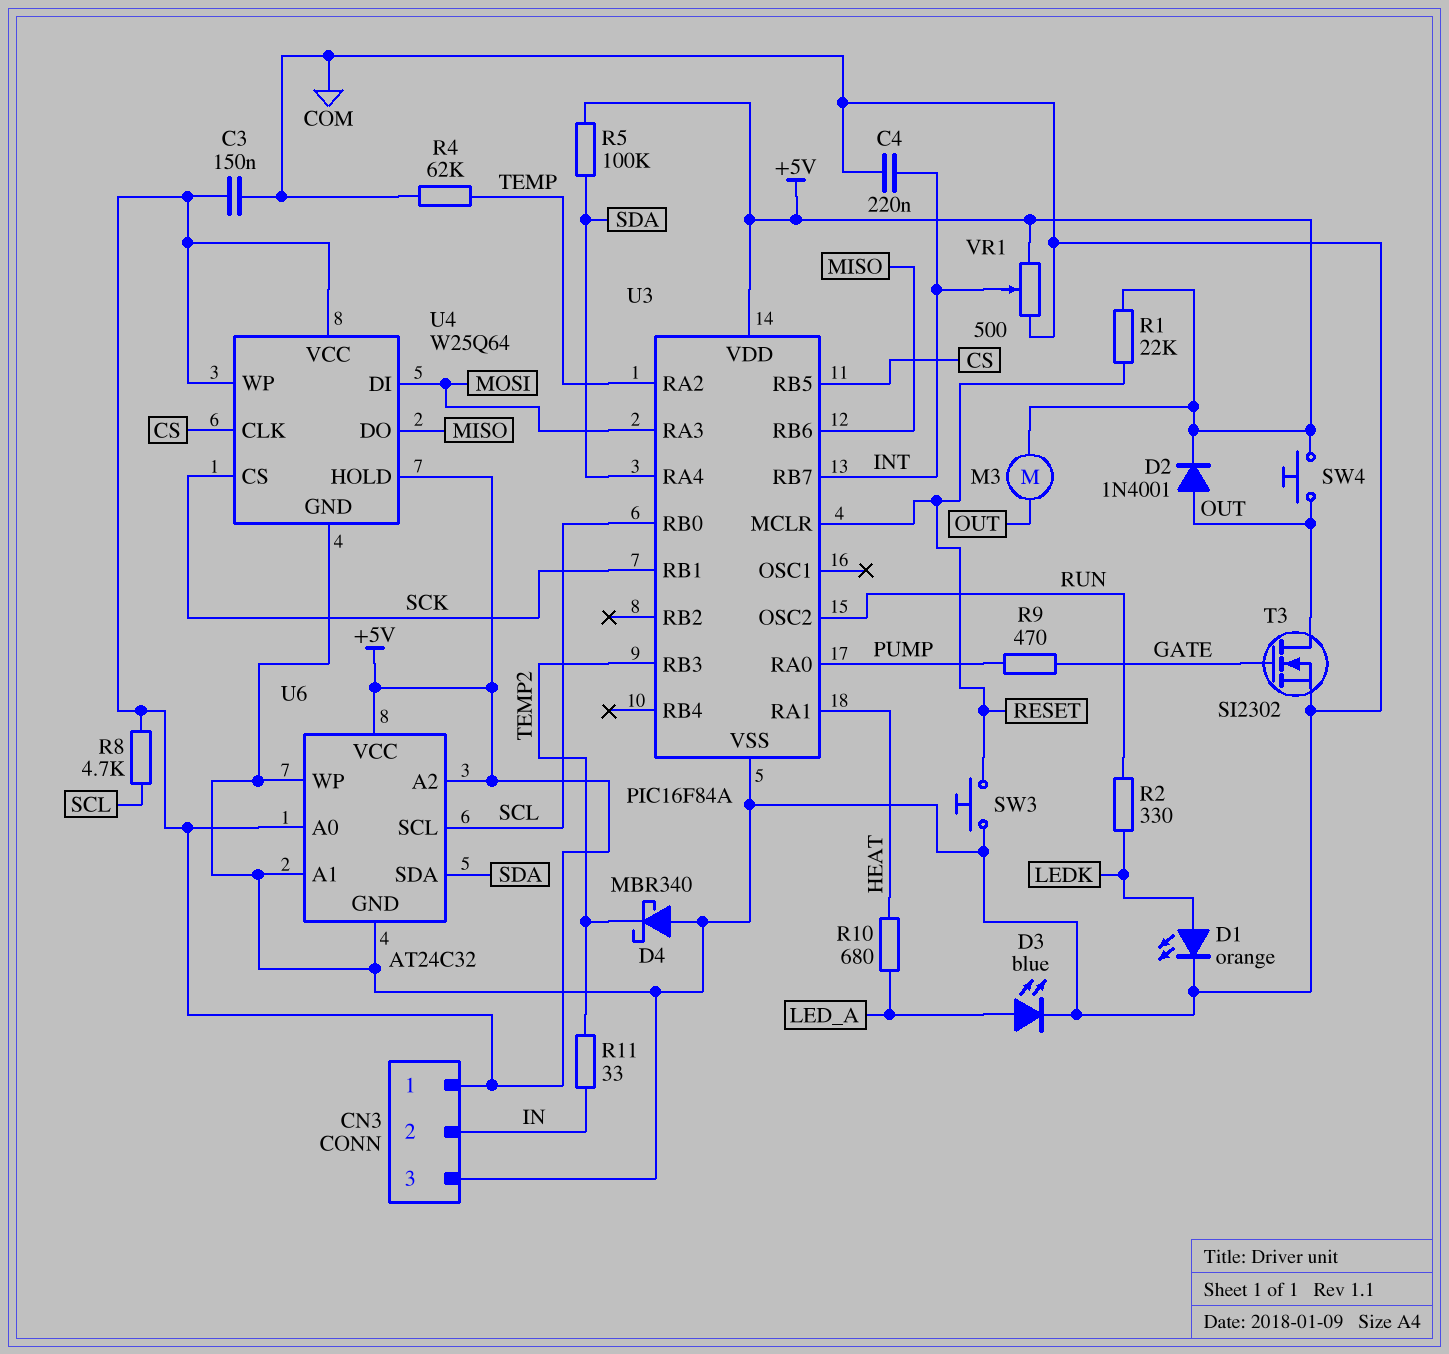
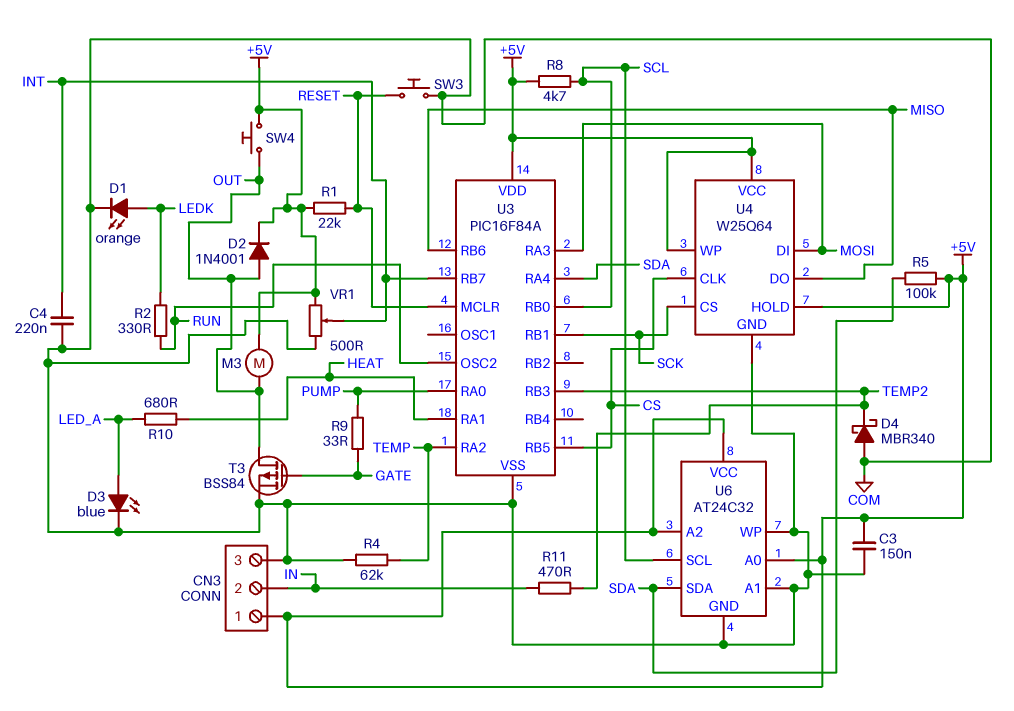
R9: 470 (GATE, PUMP) -> 33 (GATE, PUMP)
R11: 33 (IN, TEMP2) -> 470 (IN, TEMP2)
T3: NMOS SI2302 (G GATE, D OUT, S COM) -> PMOS BSS84 (G GATE, D OUT, S COM)

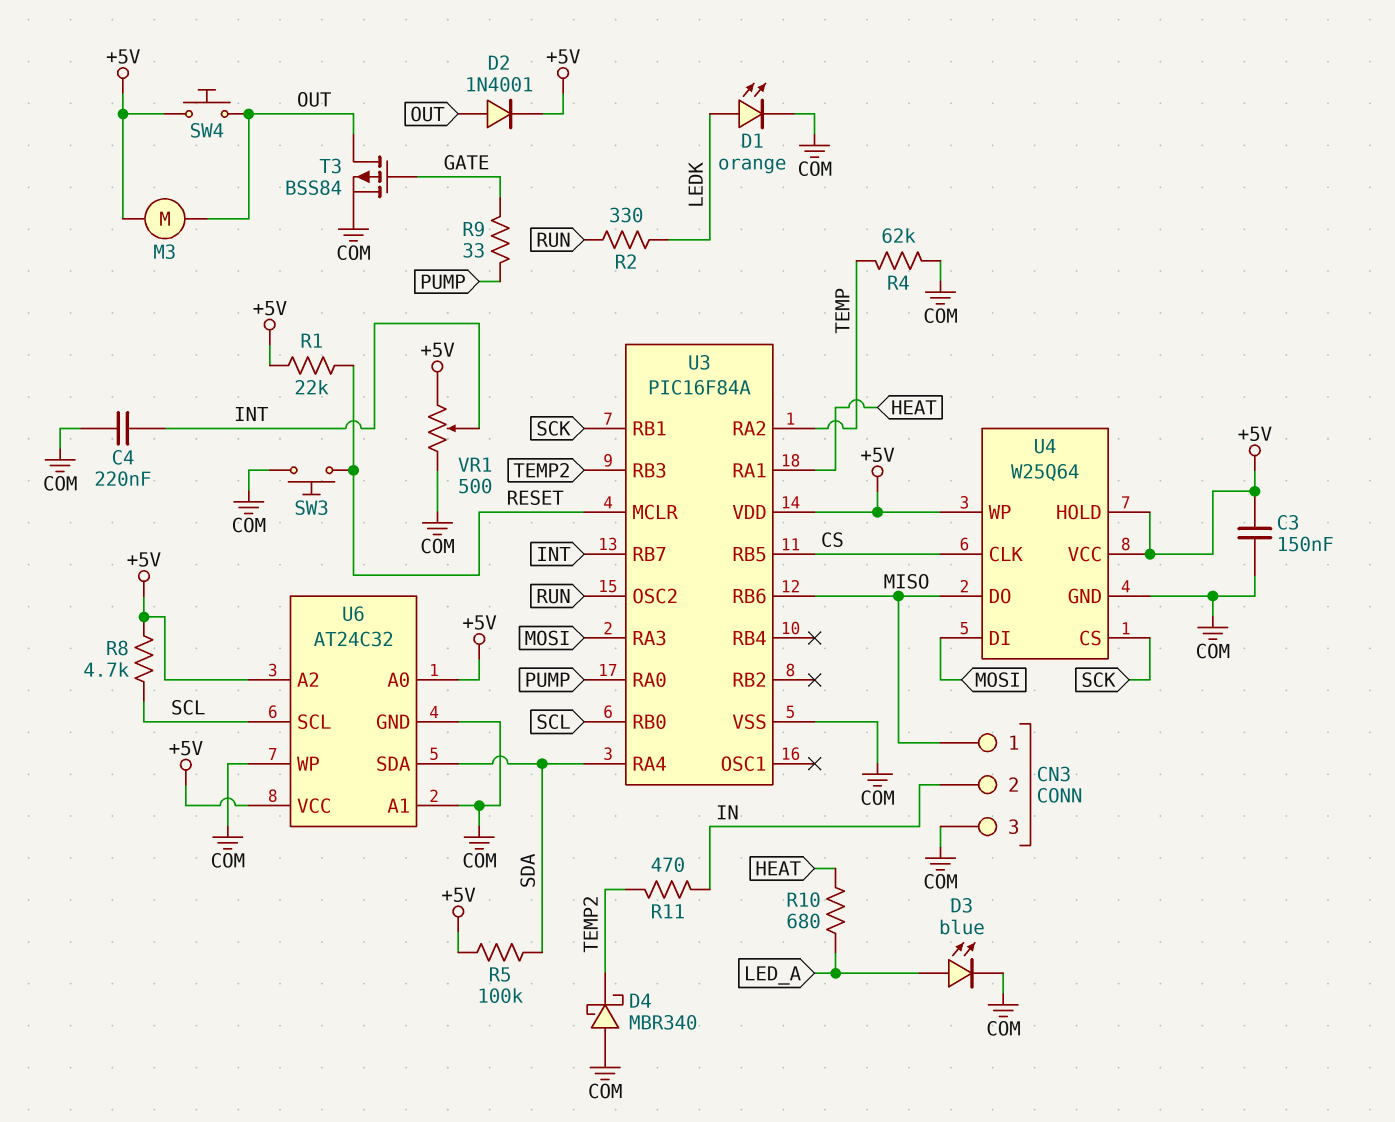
CN3 pin 1: +5V -> MISO

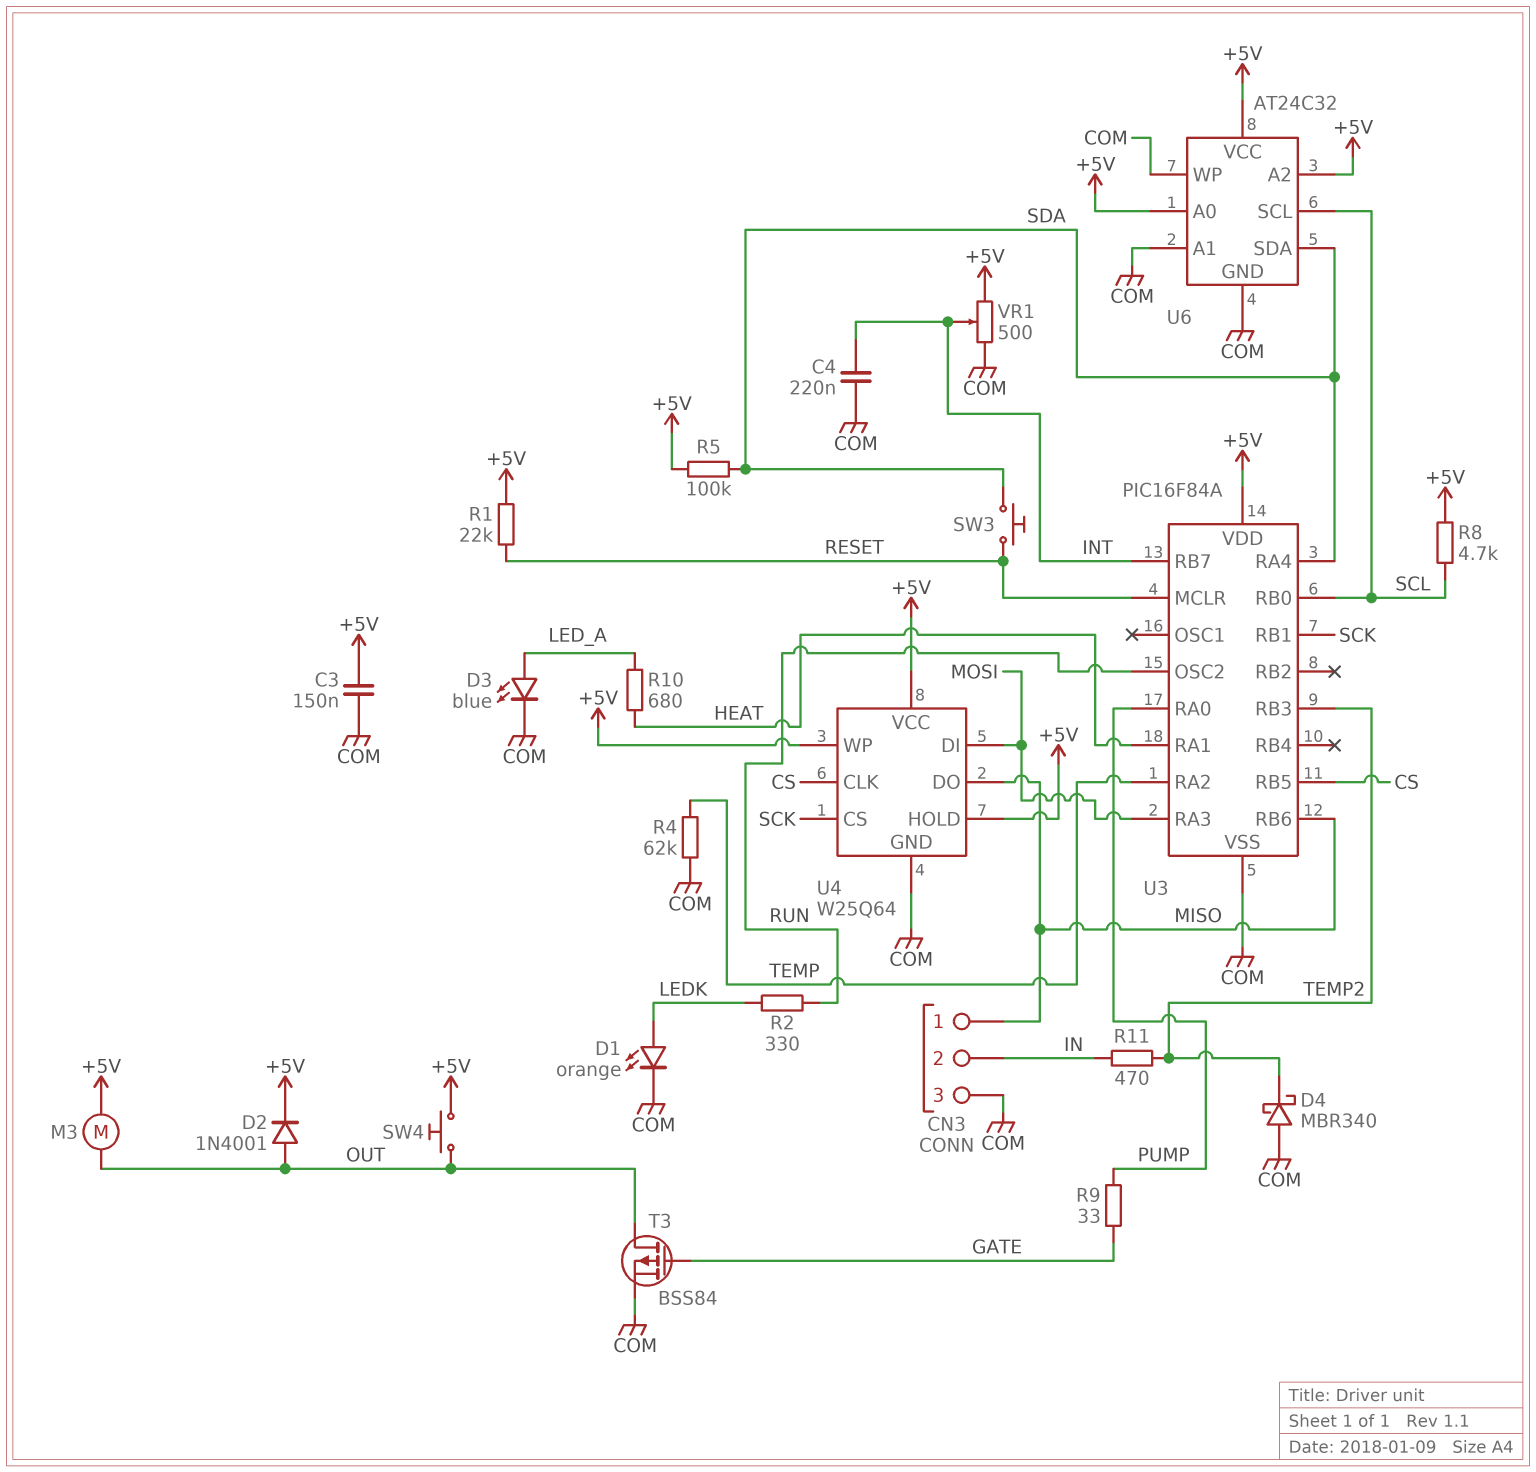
SW3: button (COM, RESET) -> button (RESET, SDA)

